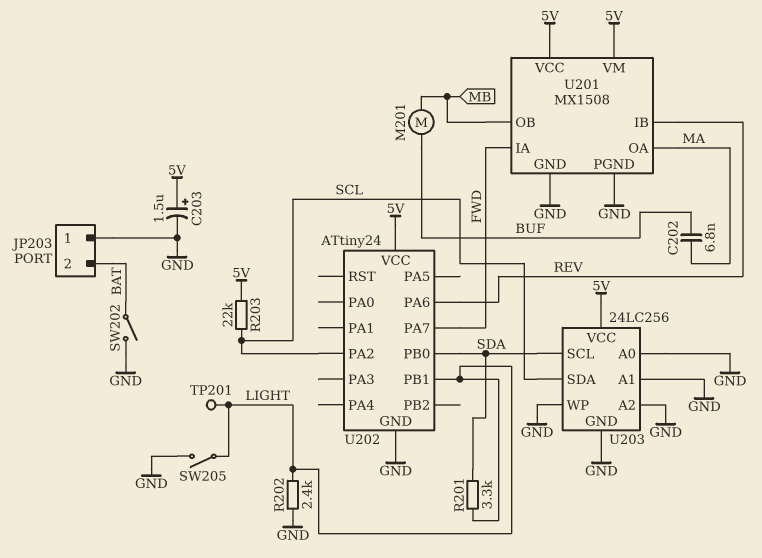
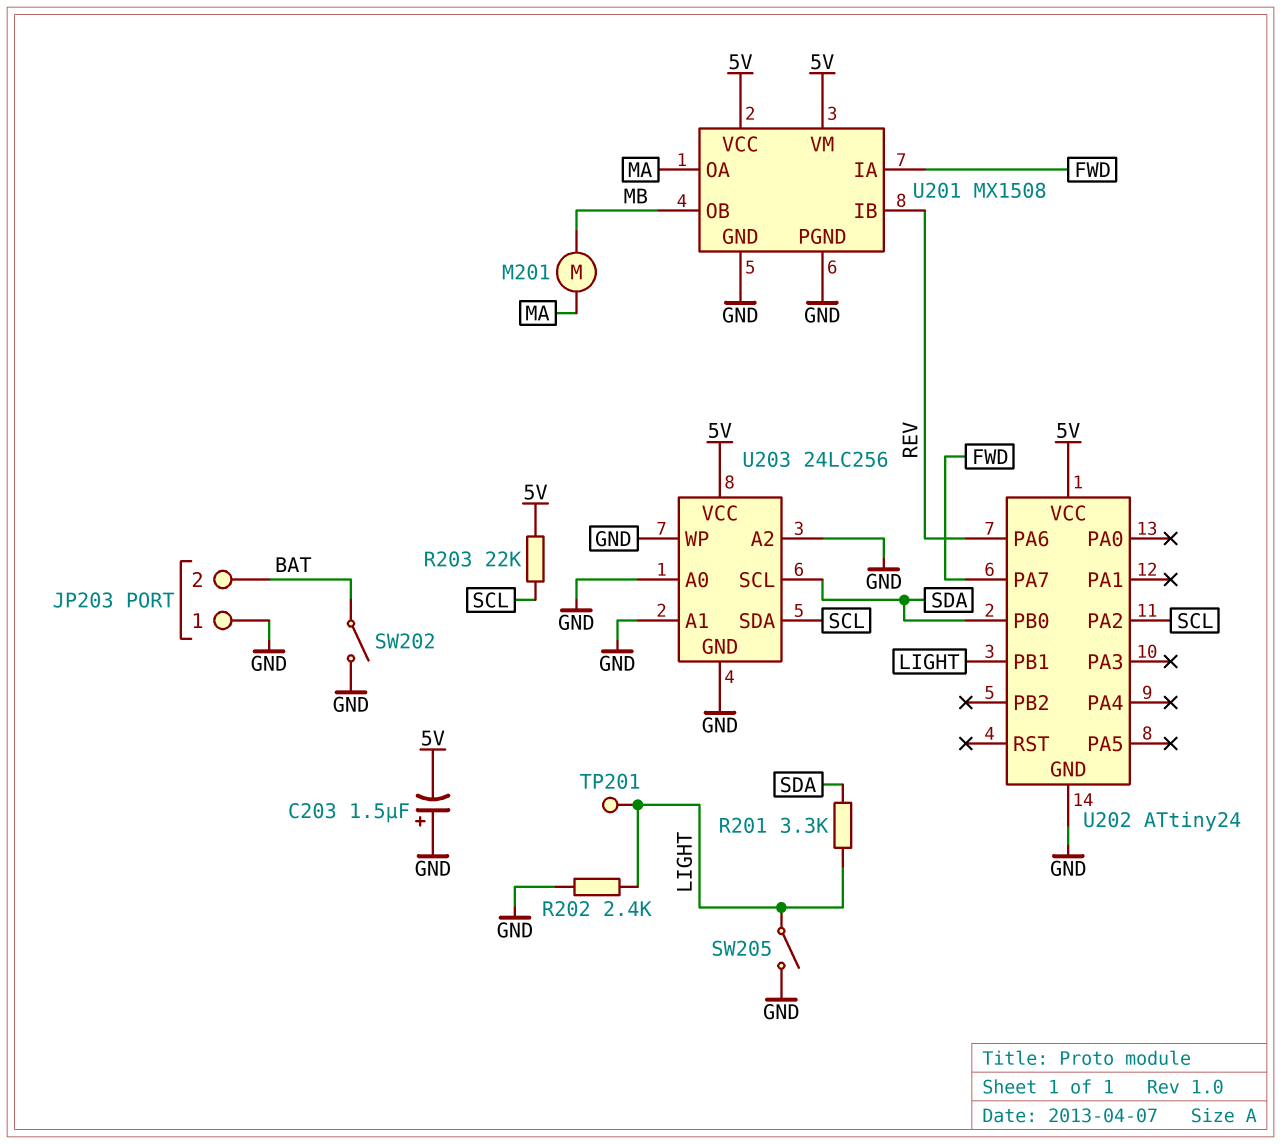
C202: 6.8nF (BUF, MA) -> none
C203: 1.5uF (plus 5V, minus GND) -> 1.5uF (plus GND, minus 5V)
M201: motor (BUF, MB) -> motor (MA, MB)

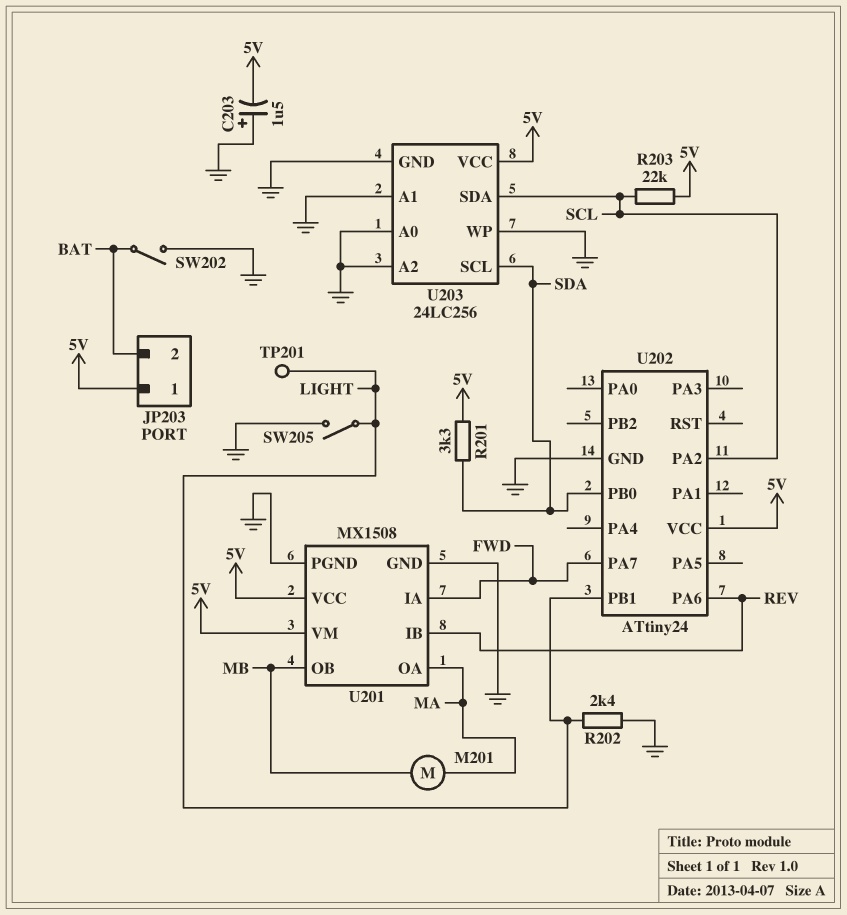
JP203 pin 1: GND -> 5V
R201: 3.3k (LIGHT, SDA) -> 3.3k (5V, SDA)

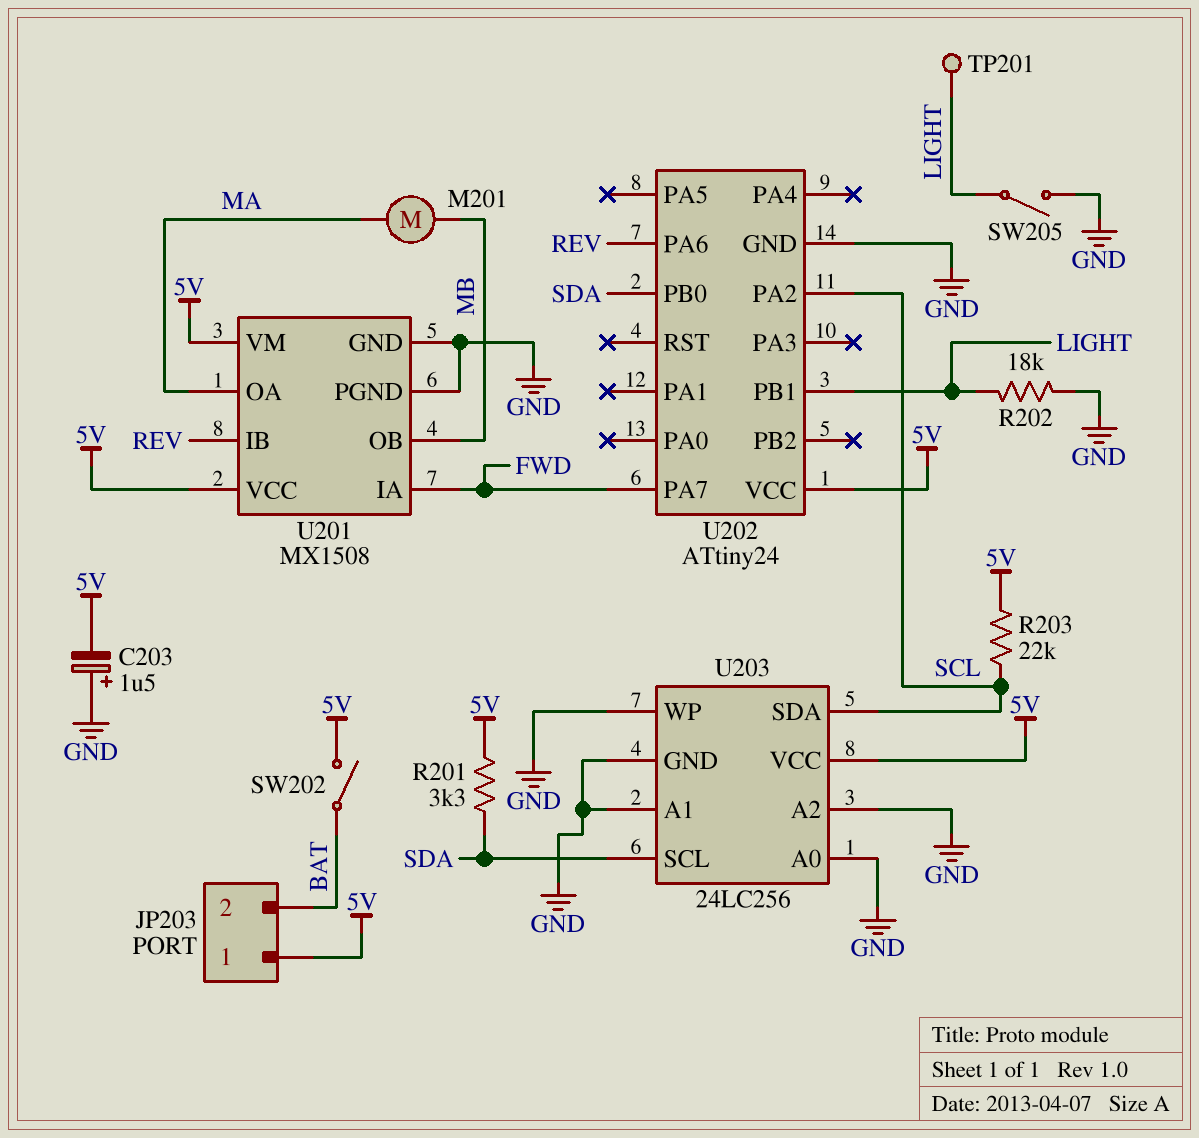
R202: 2.4k (GND, LIGHT) -> 18k (GND, LIGHT)
SW202: switch (BAT, GND) -> switch (5V, BAT)

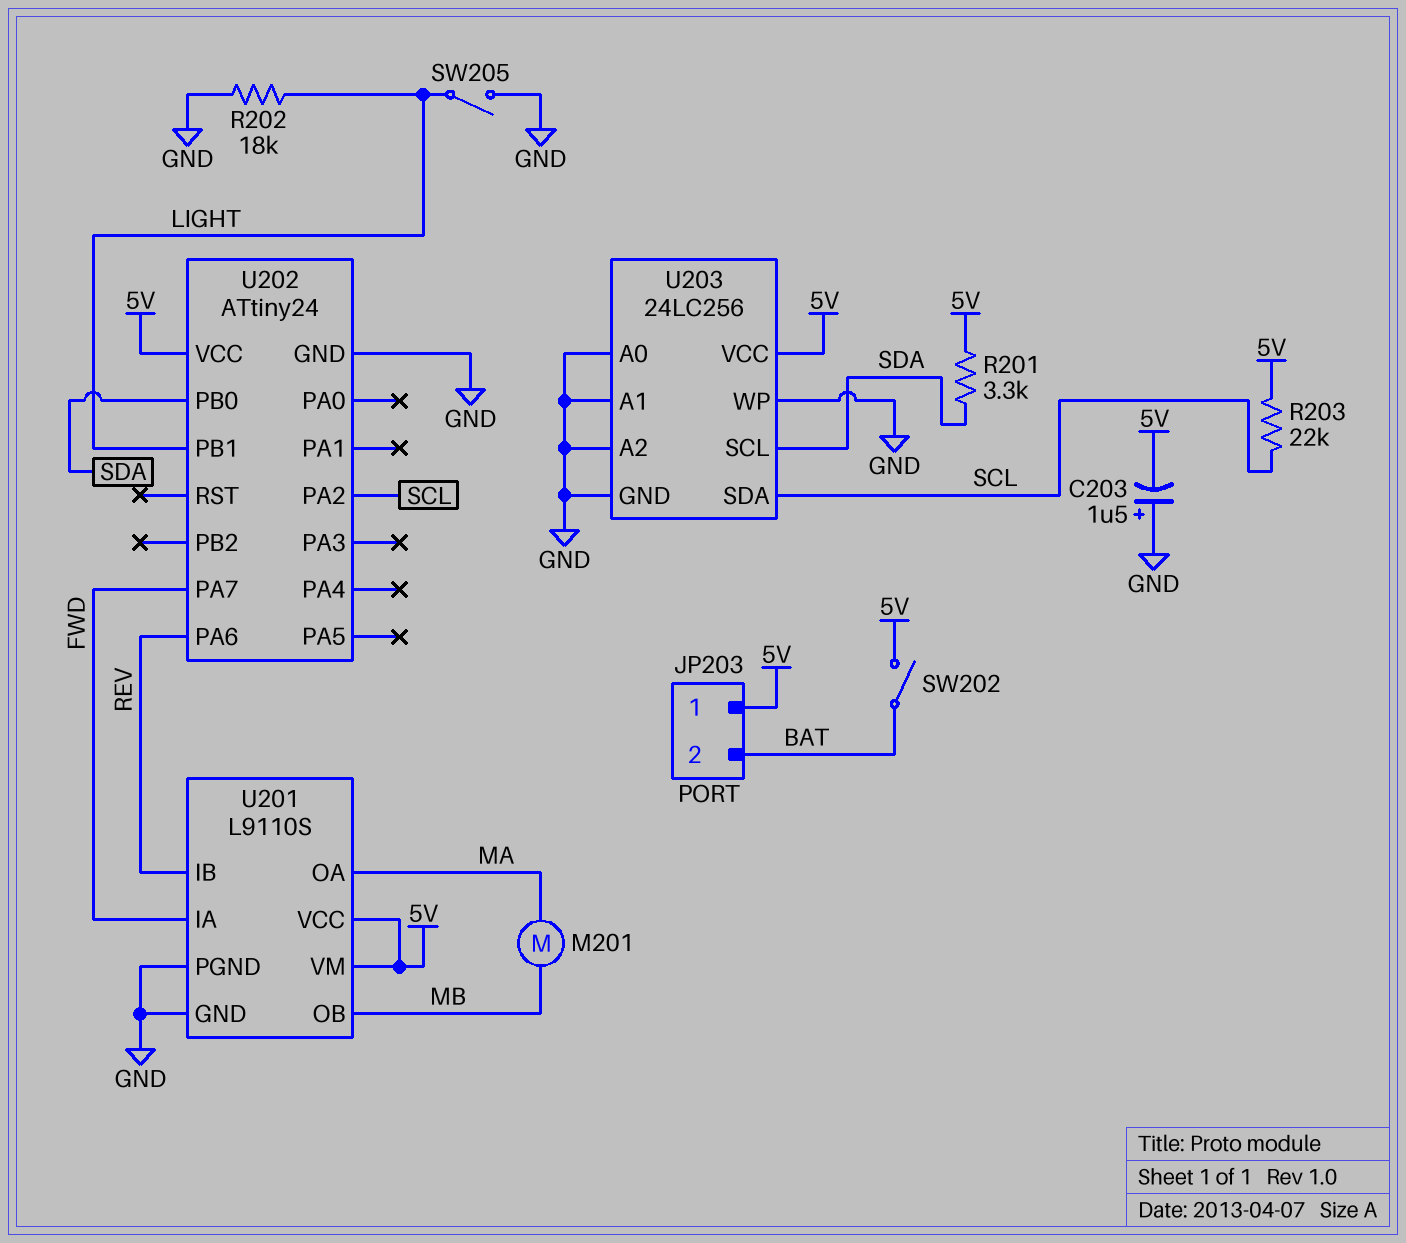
TP201: test point (LIGHT) -> none
U201: MX1508 -> L9110S

